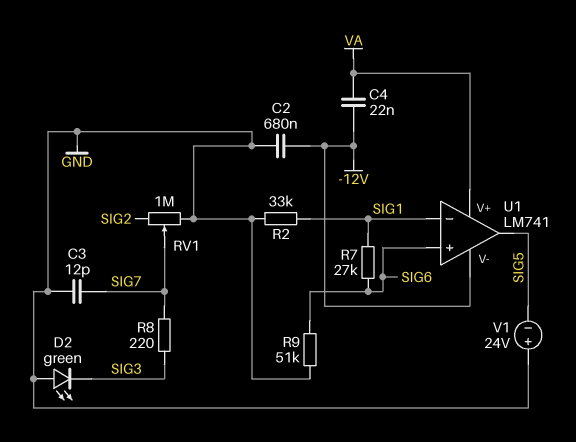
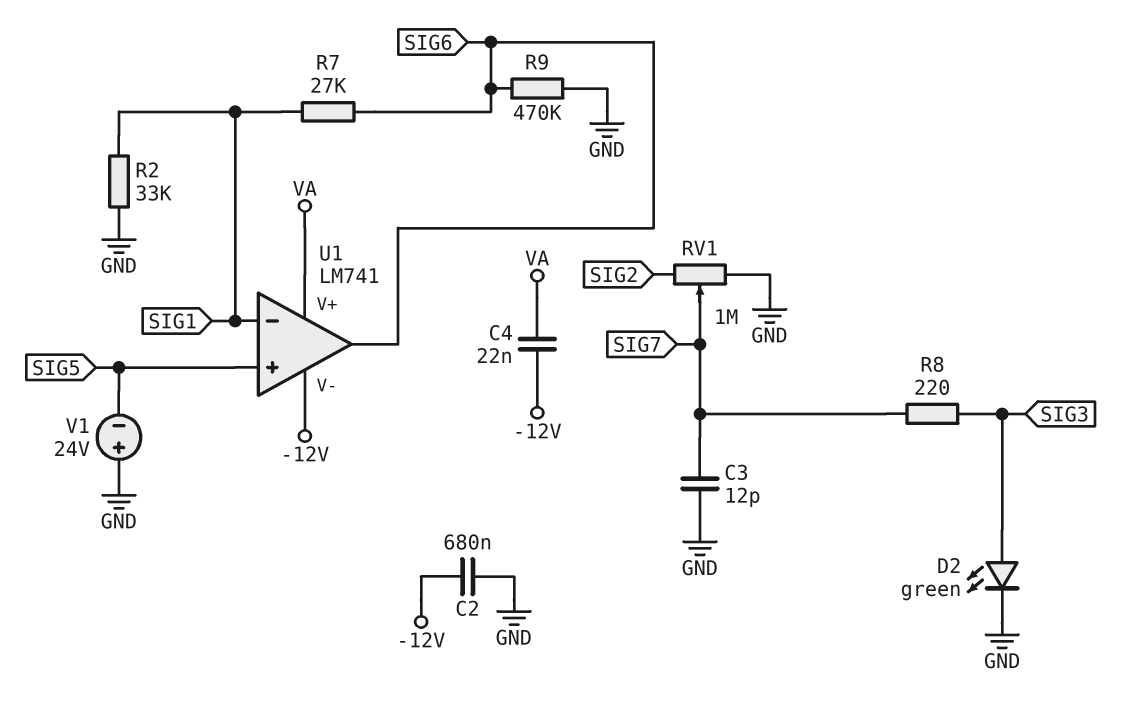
D2: LED green (A GND, K SIG3) -> LED green (A SIG3, K GND)
R9: 51k (GND, SIG6) -> 470k (GND, SIG6)
U1 pin in+: SIG6 -> SIG5
U1 pin out: SIG5 -> SIG6

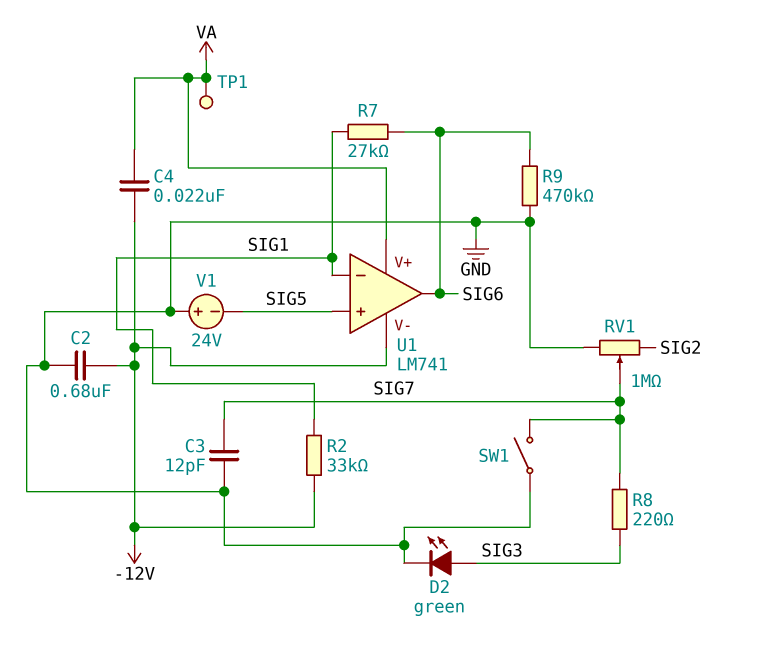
R2: 33k (GND, SIG1) -> 33k (-12V, SIG1)
SW1: none -> switch (GND, SIG7)
TP1: none -> test point (VA)

